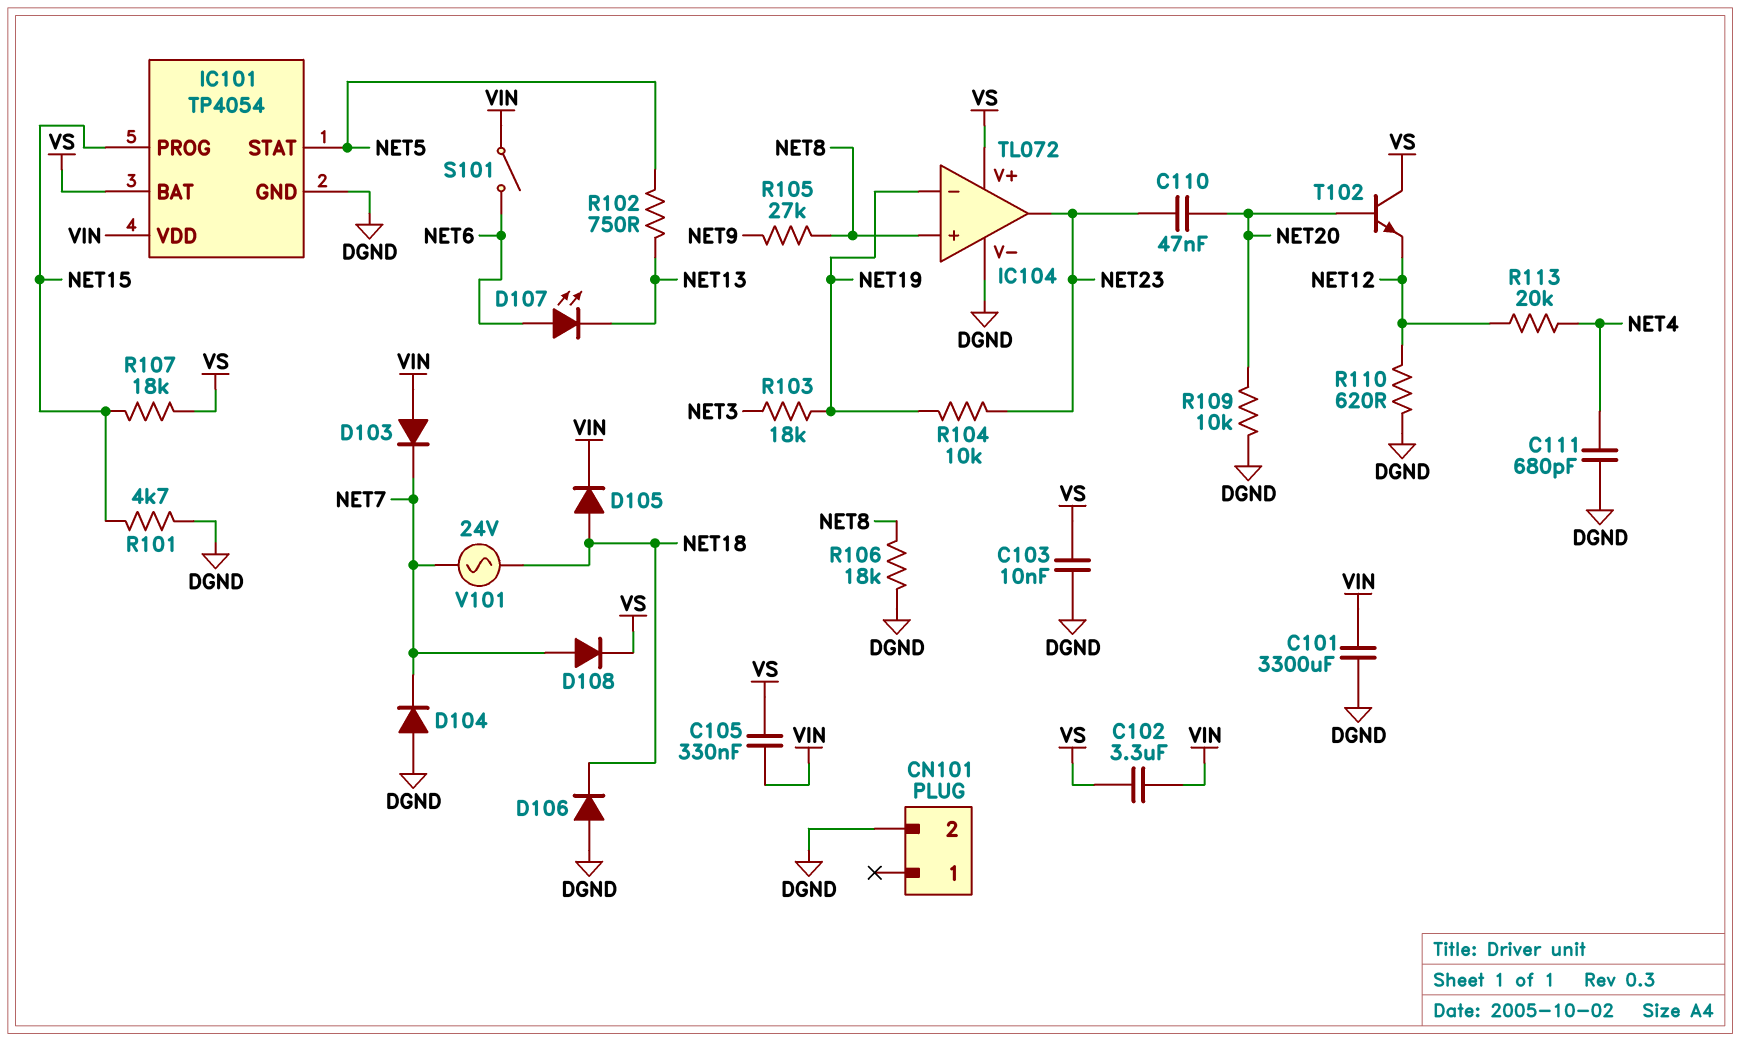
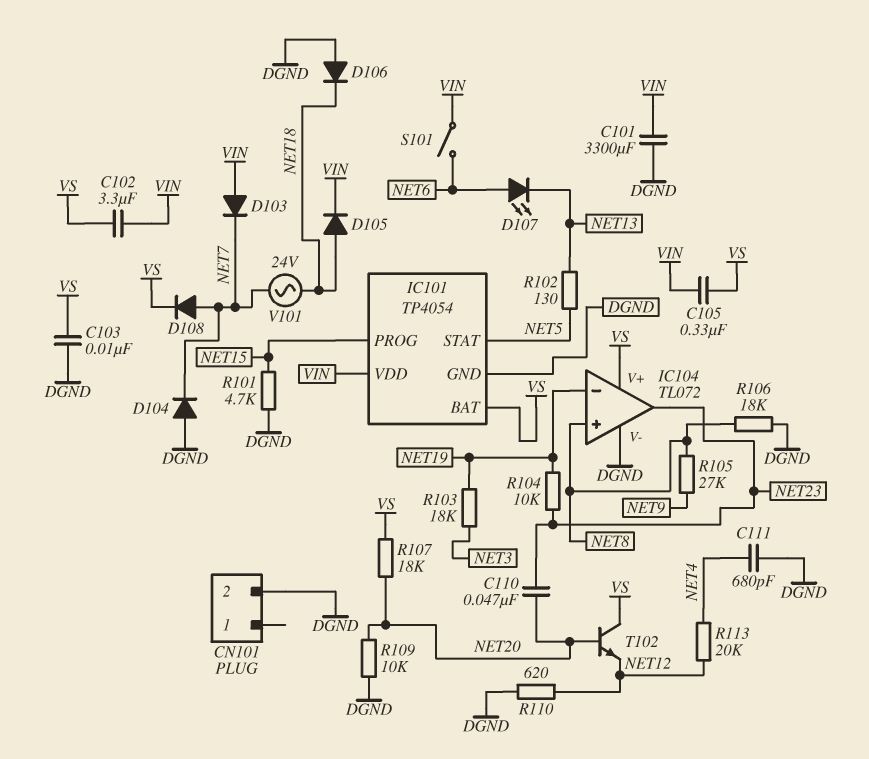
R102: 750 (NET5, NET13) -> 130 (NET5, NET13)
R107: 18k (NET15, VS) -> 18k (NET20, VS)

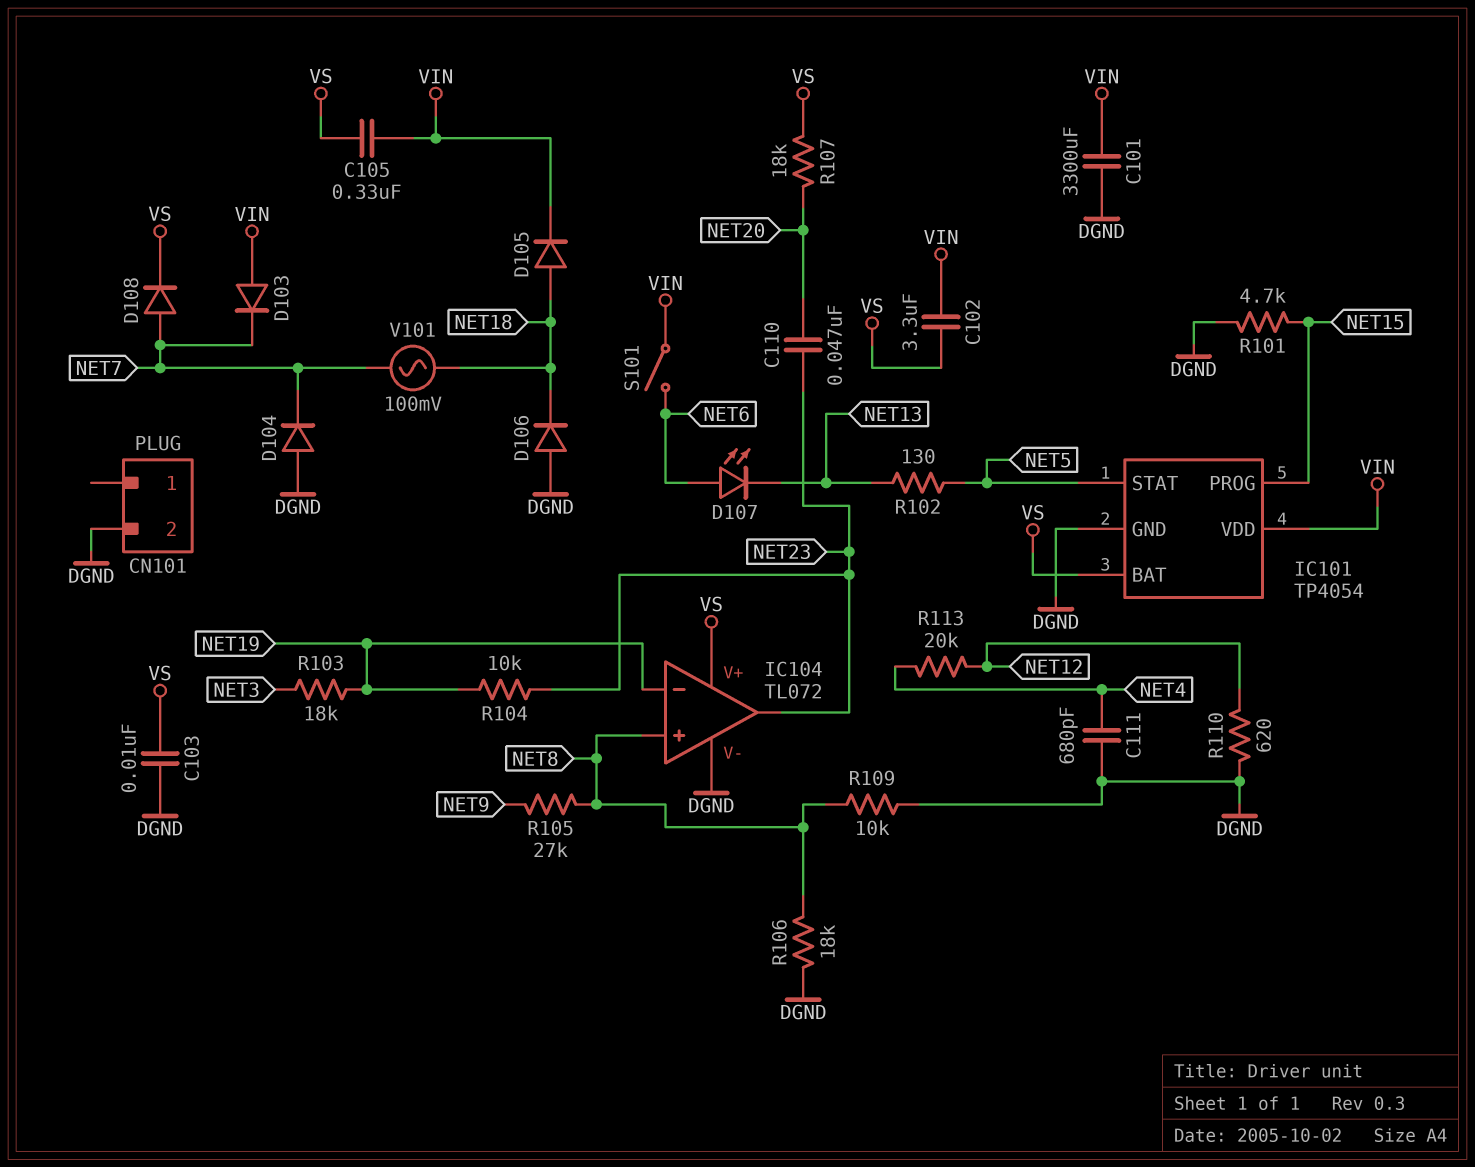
R109: 10k (DGND, NET20) -> 10k (DGND, NET8)
T102: NPN (B NET20, C VS, E NET12) -> none
V101: AC 24V (NET7, NET18) -> AC 100mV (NET7, NET18)

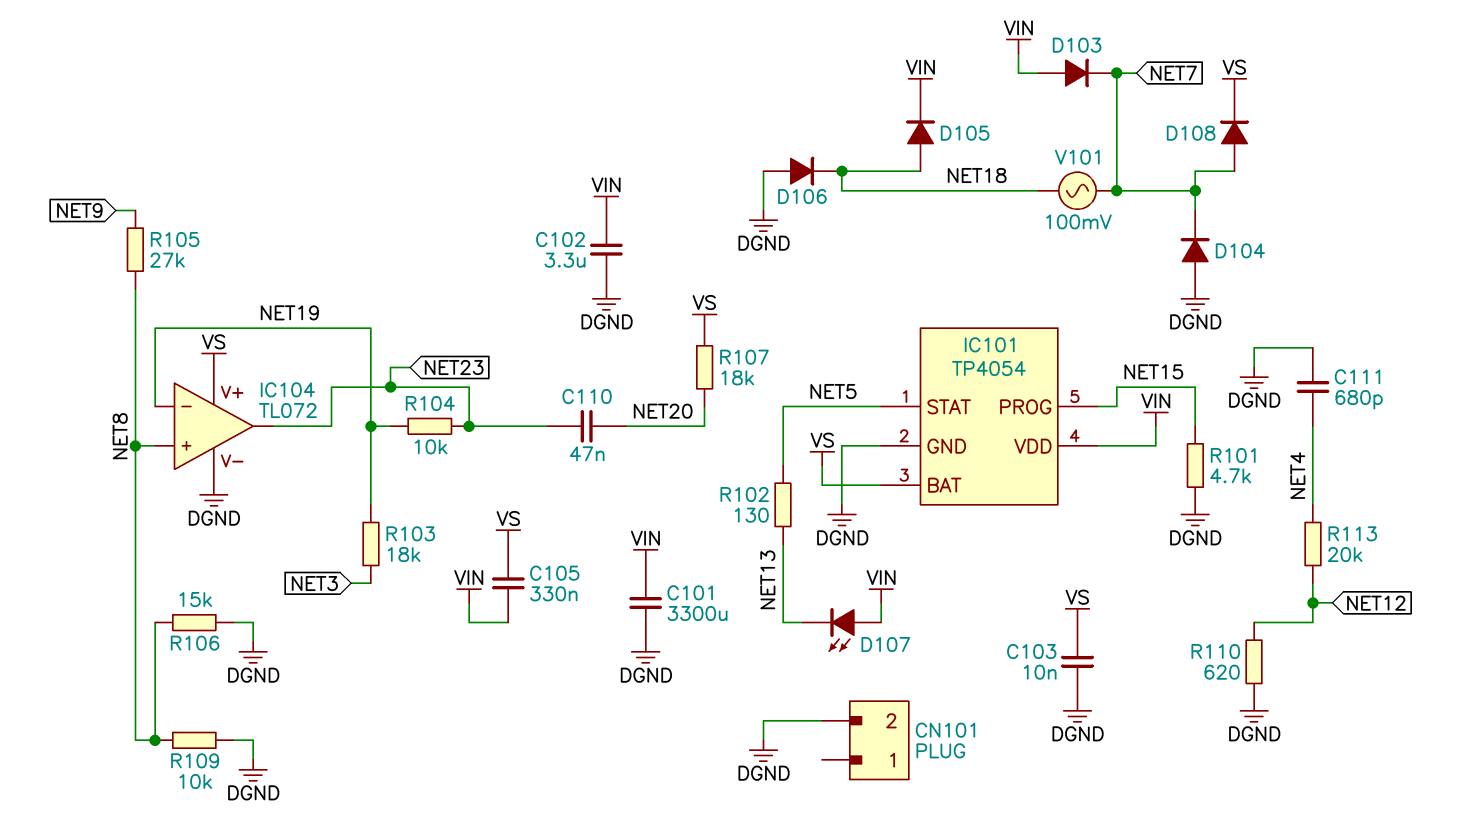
C102: 3.3uF (VIN, VS) -> 3.3uF (DGND, VIN)
D107: LED (A NET6, K NET13) -> LED (A VIN, K NET13)
R106: 18k (DGND, NET8) -> 15k (DGND, NET8)
S101: switch (NET6, VIN) -> none

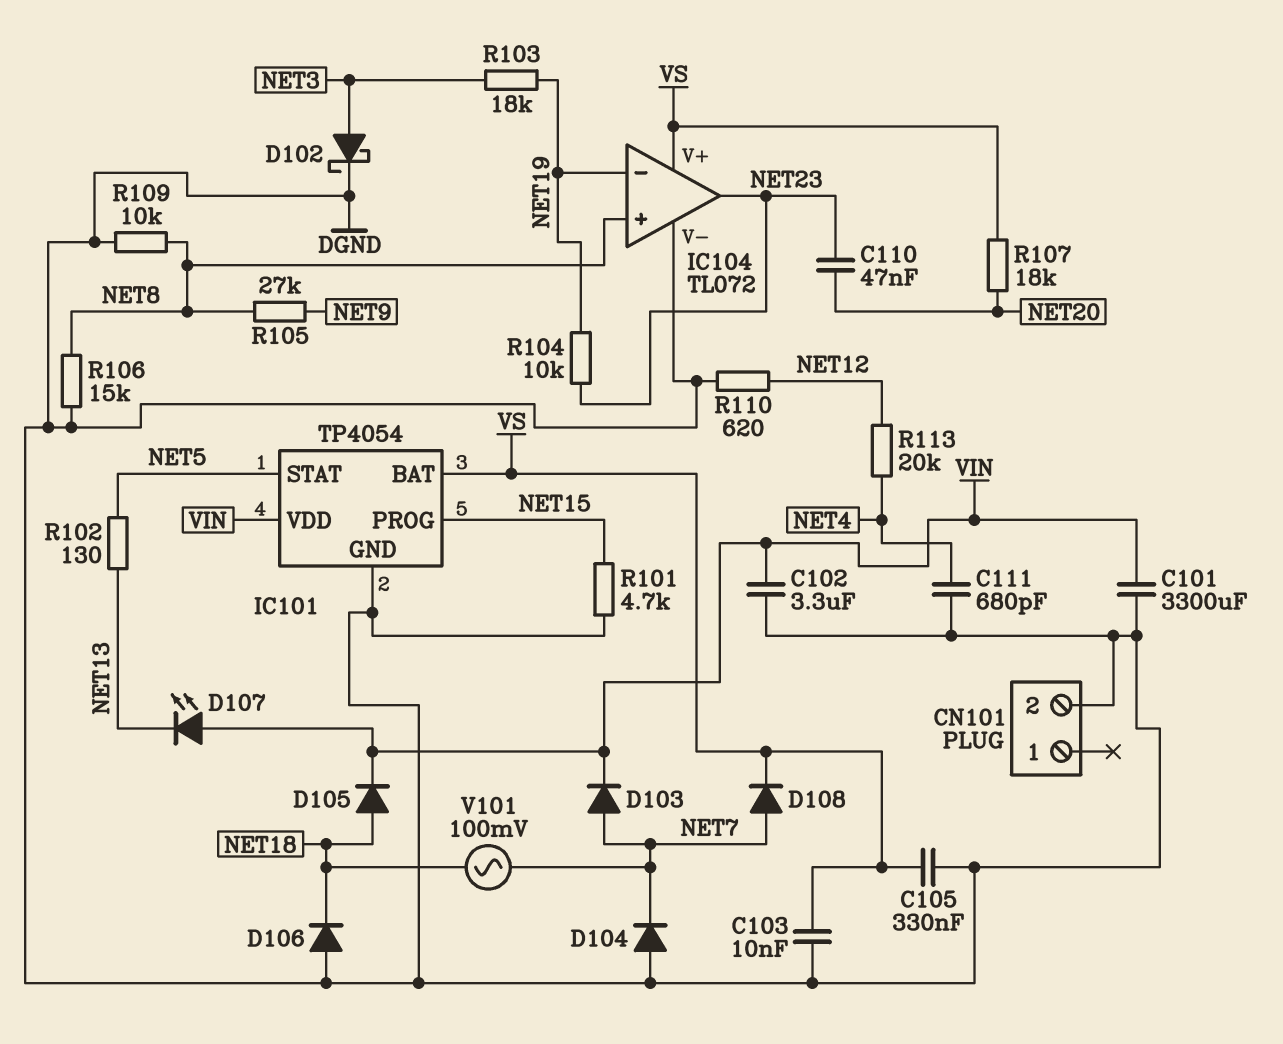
C105: 330nF (VIN, VS) -> 330nF (DGND, VS)
D102: none -> schottky (A NET3, K DGND)
D103: diode (A VIN, K NET7) -> diode (A NET7, K VIN)

